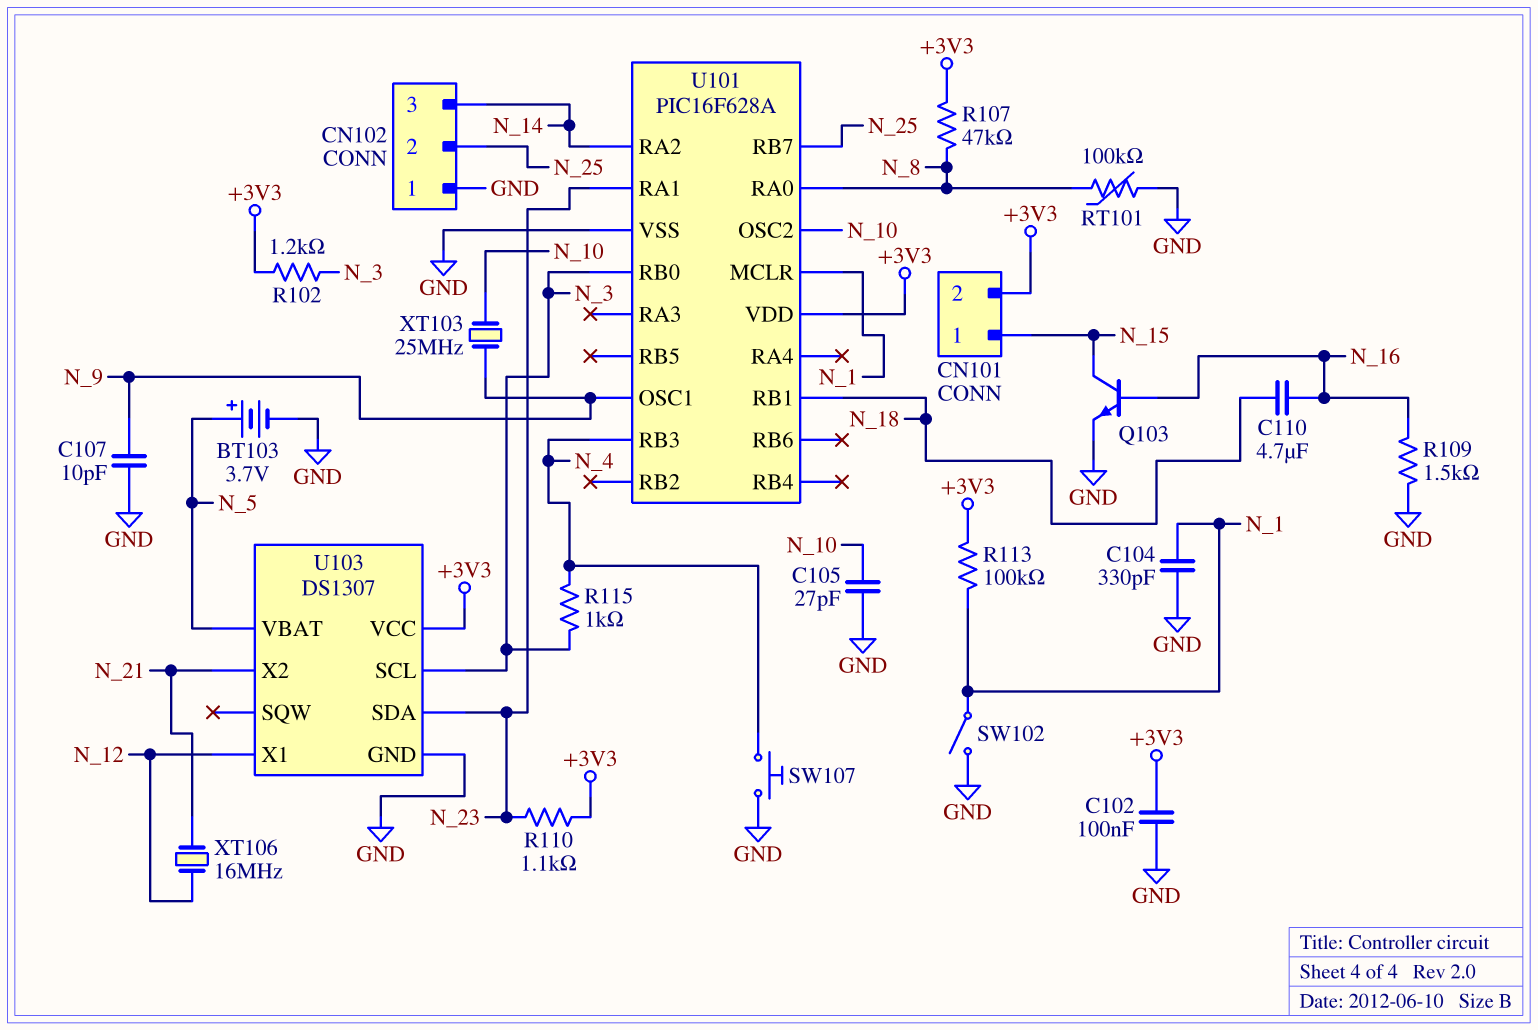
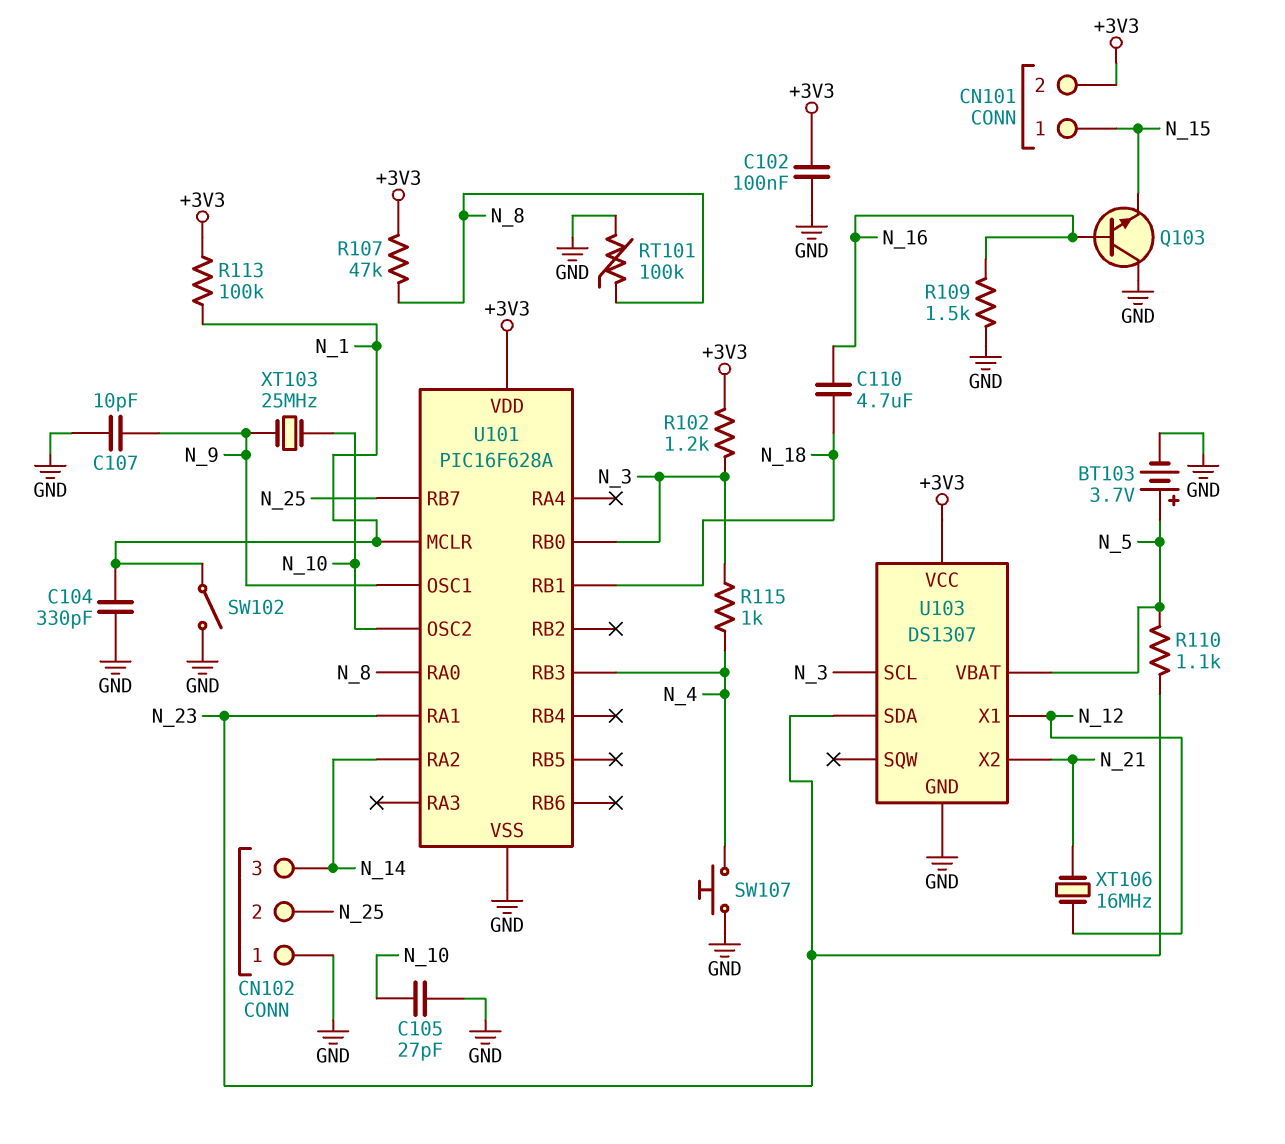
Q103: NPN (B N_16, C N_15, E GND) -> NPN (B N_16, C GND, E N_15)
R110: 1.1k (+3V3, N_23) -> 1.1k (N_5, N_23)

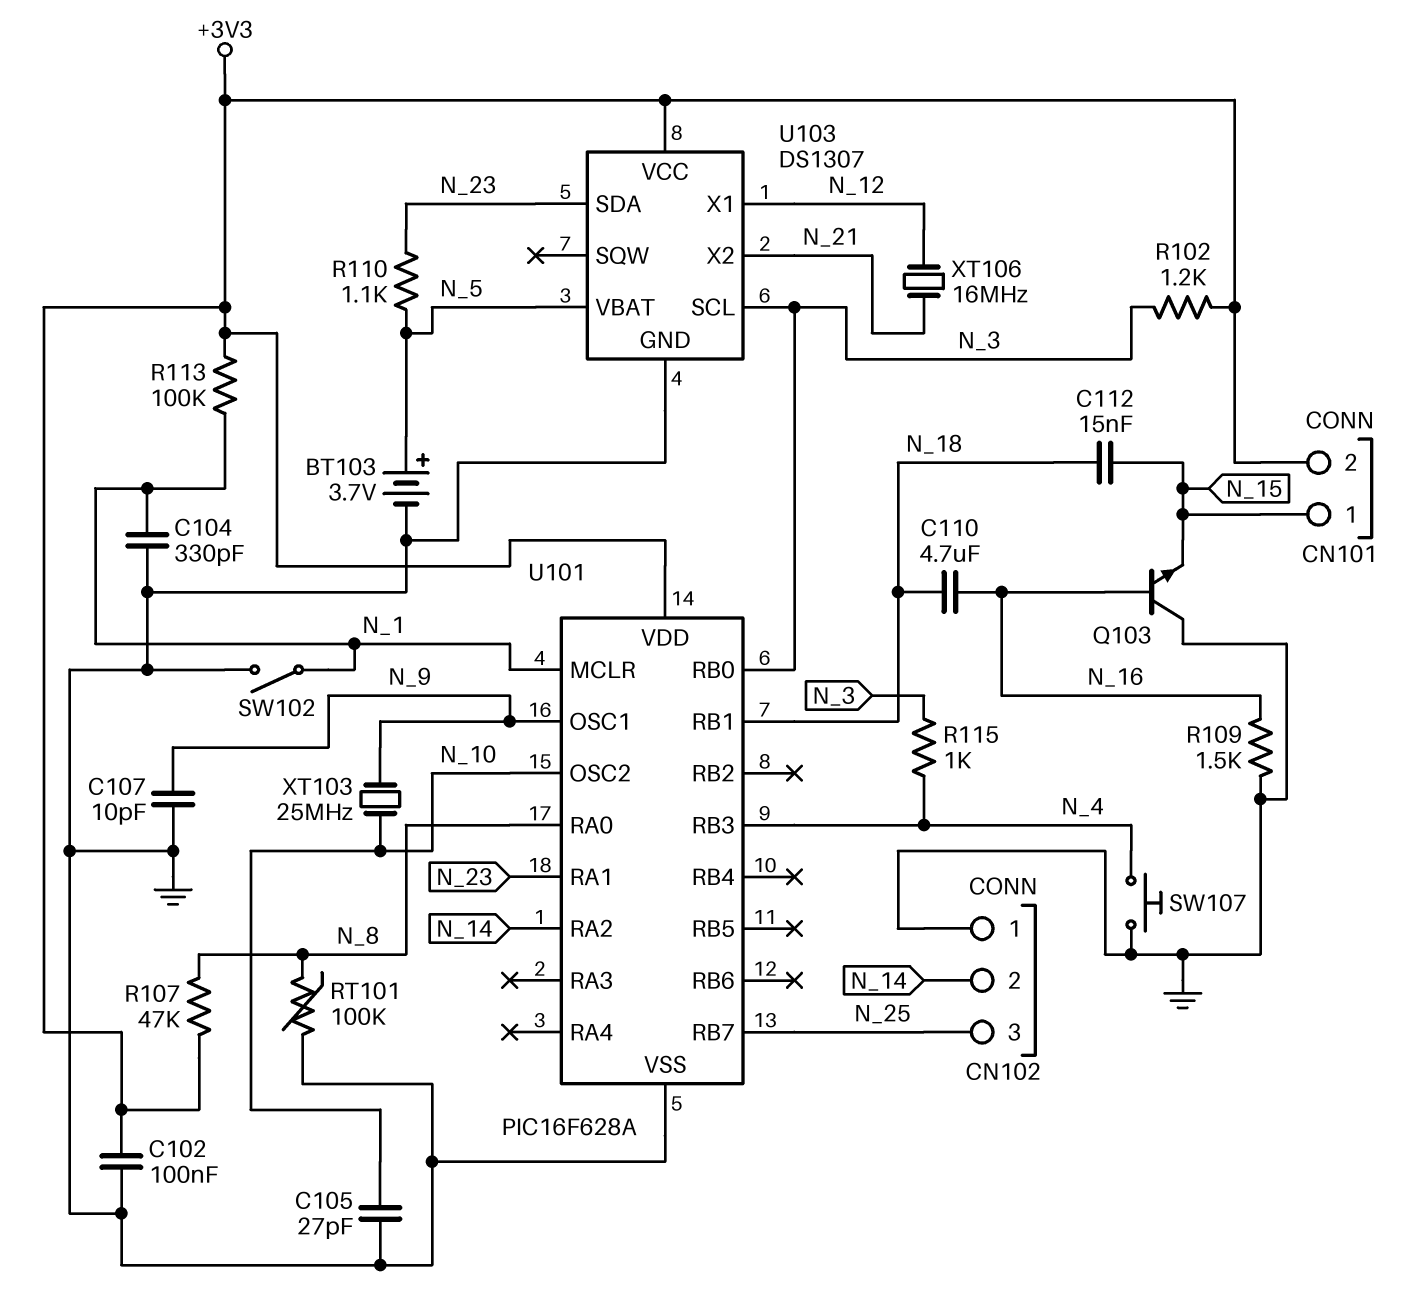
C112: none -> 15nF (N_15, N_18)
CN102 pin 2: N_25 -> N_14
CN102 pin 3: N_14 -> N_25

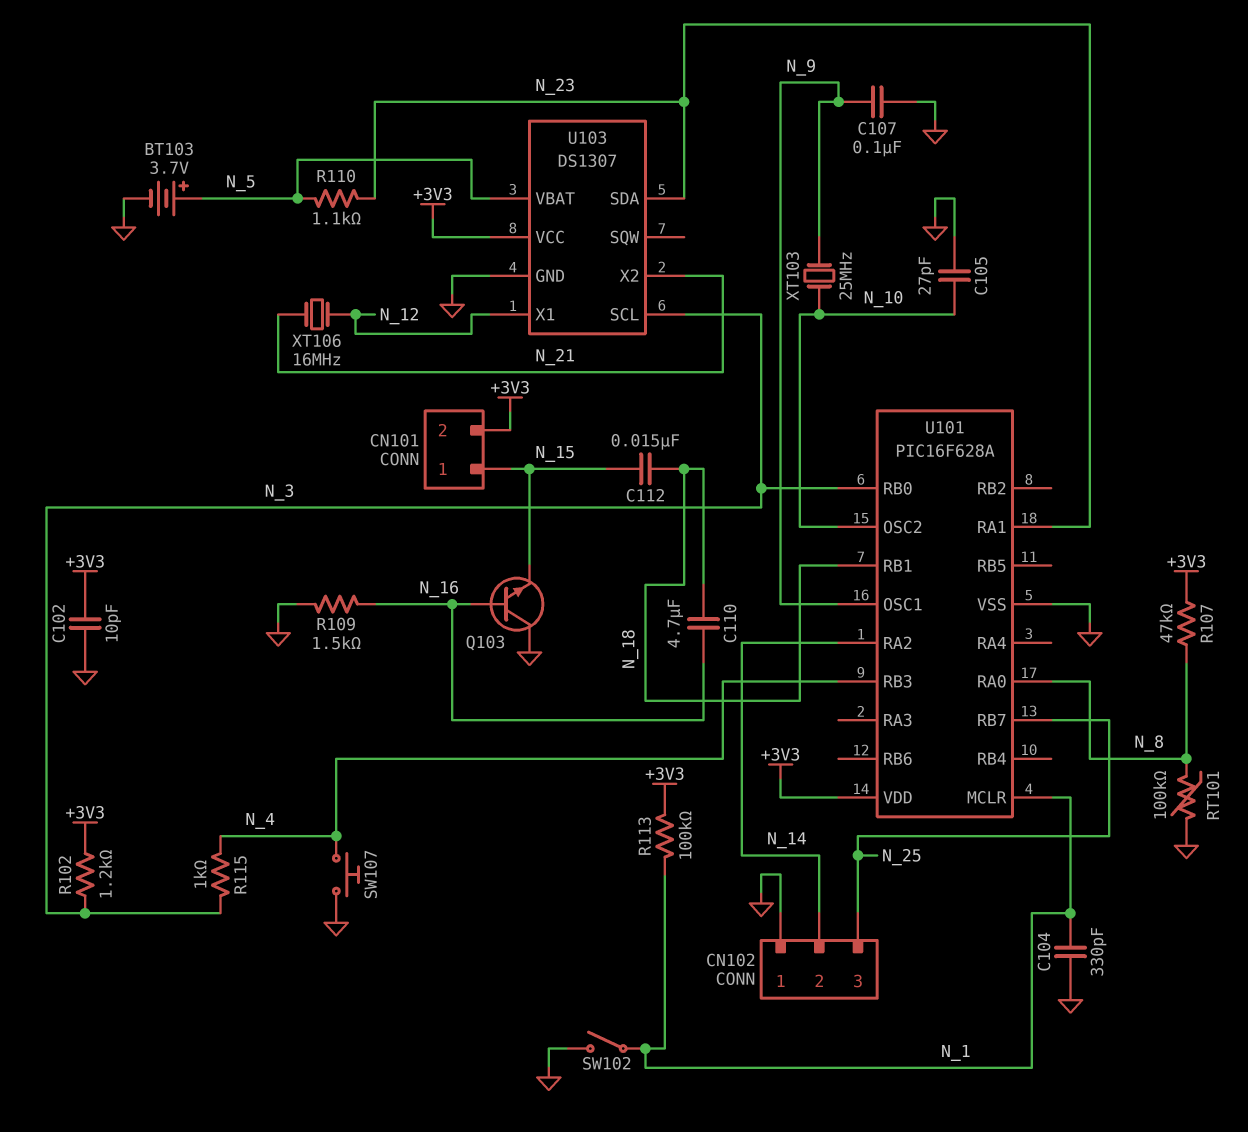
C102: 100nF (+3V3, GND) -> 10pF (+3V3, GND)
C107: 10pF (GND, N_9) -> 100nF (GND, N_9)

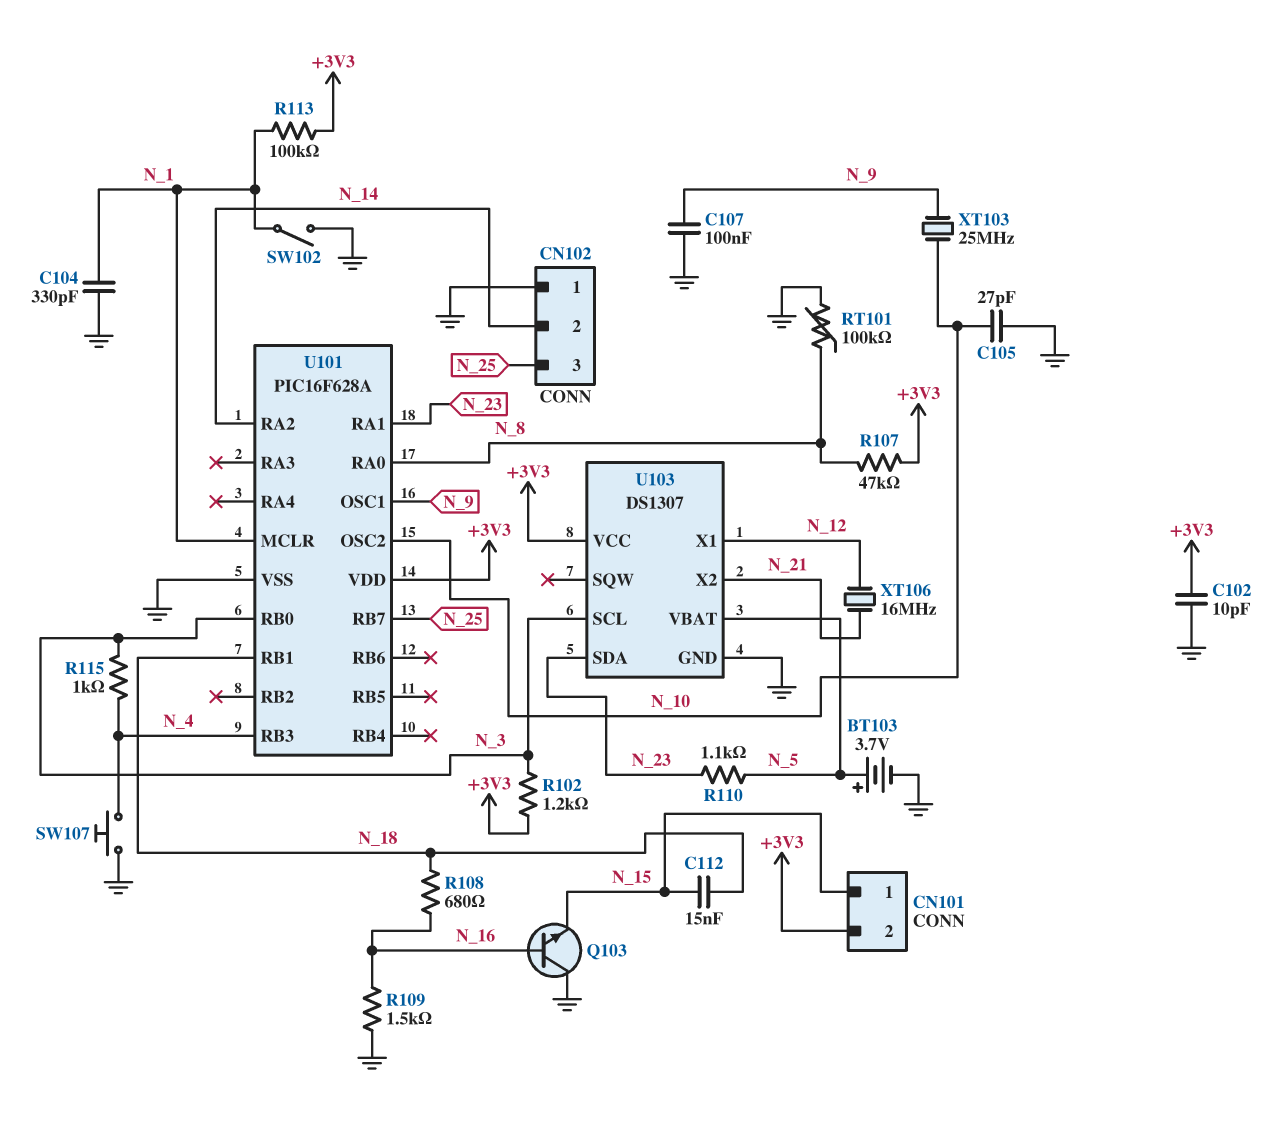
C110: 4.7uF (N_16, N_18) -> none
R108: none -> 680 (N_16, N_18)

